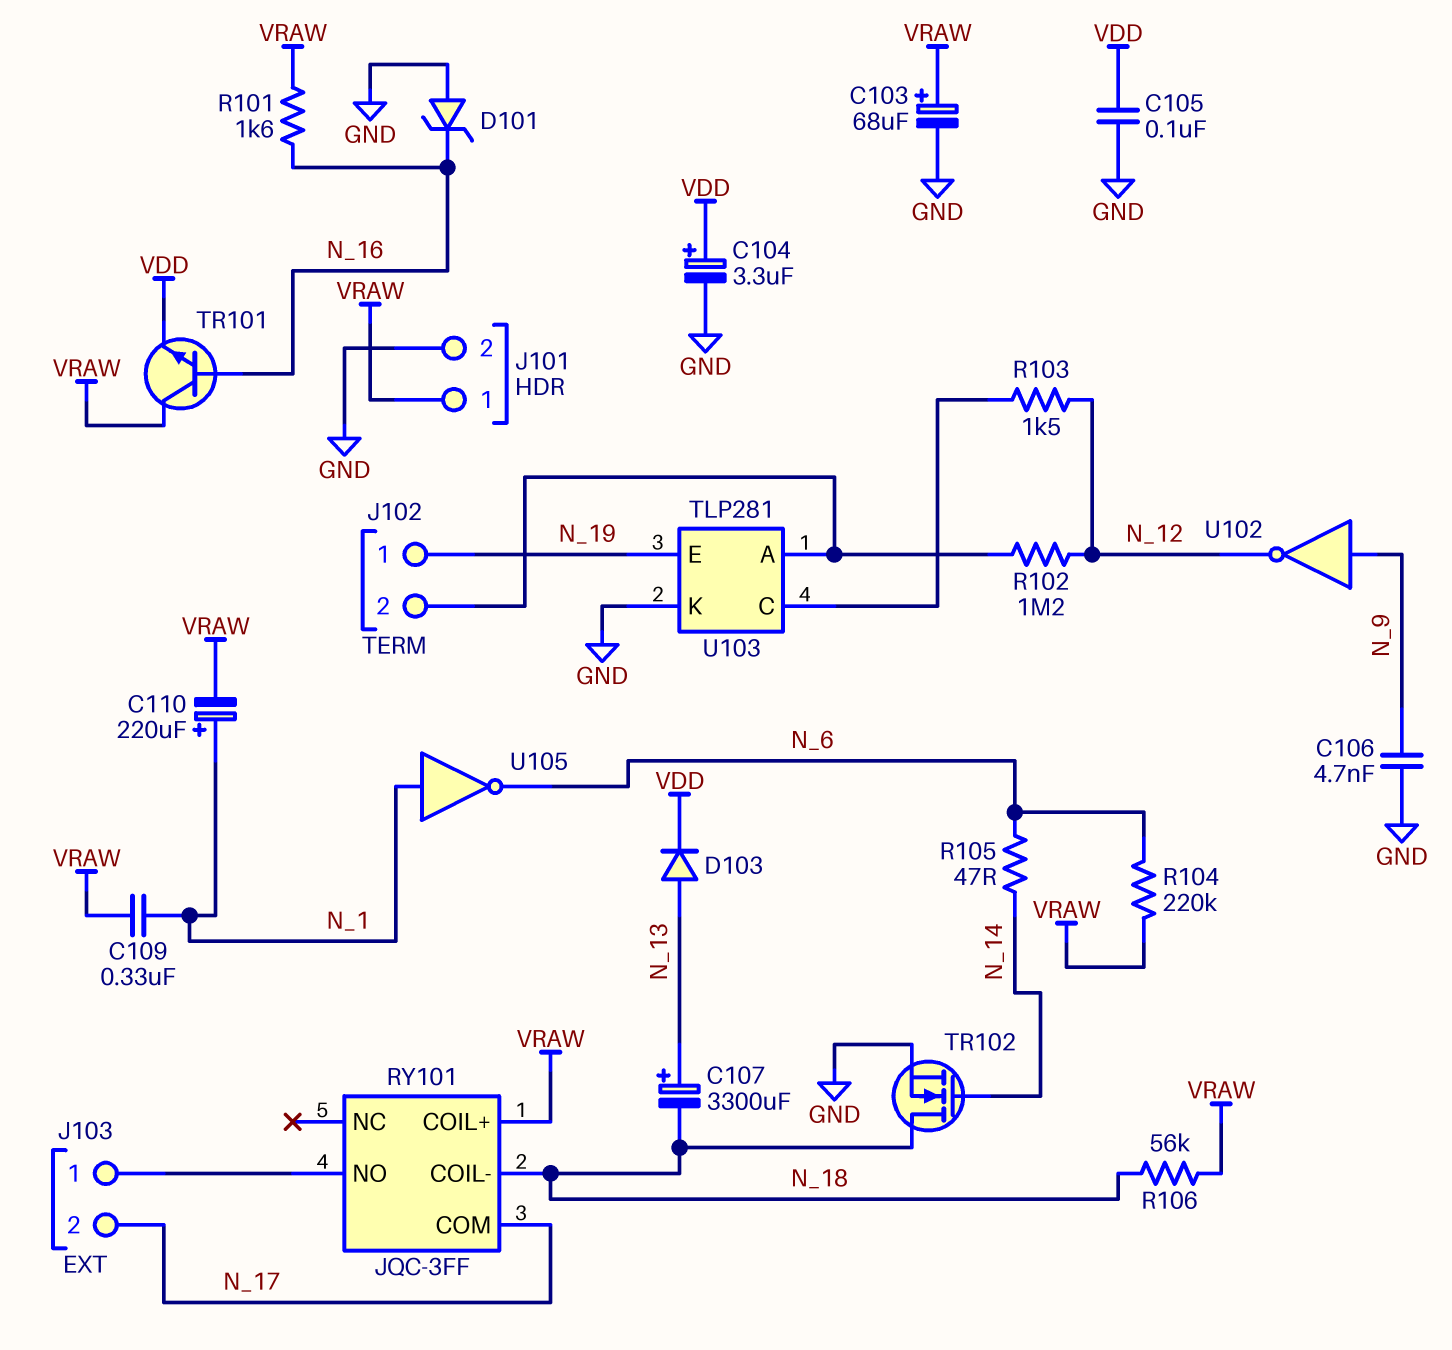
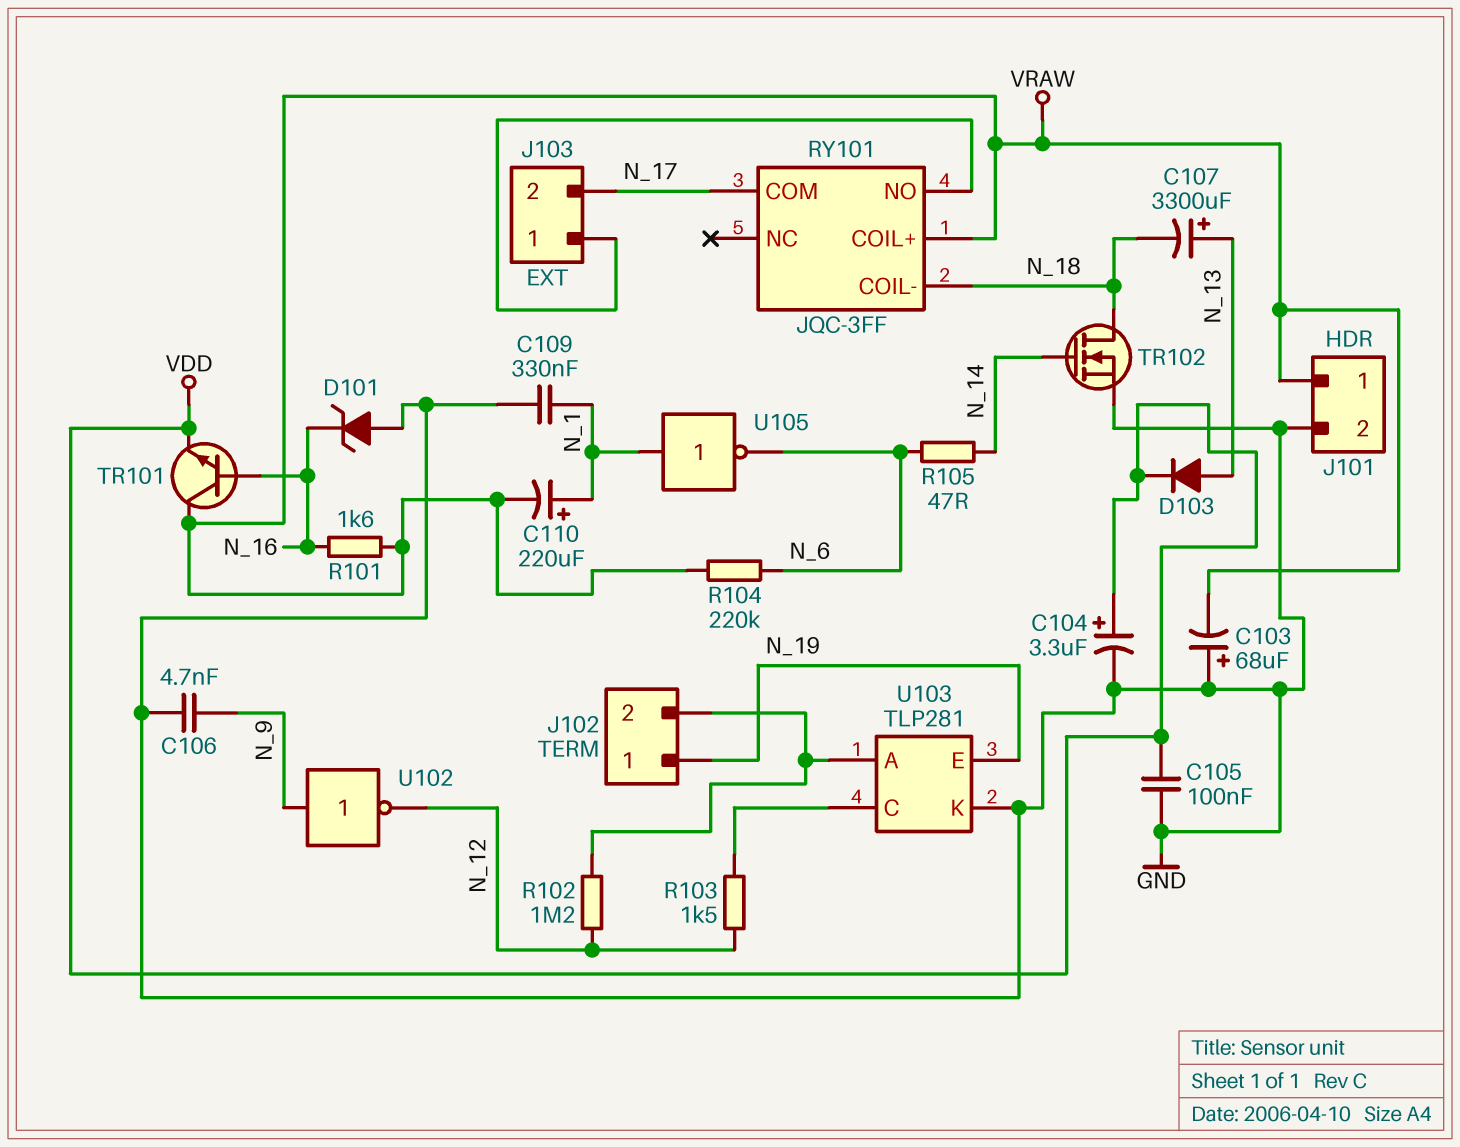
C103: 68uF (plus VRAW, minus GND) -> 68uF (plus GND, minus VRAW)
C109: 330nF (N_1, VRAW) -> 330nF (GND, N_1)
R106: 56k (N_18, VRAW) -> none

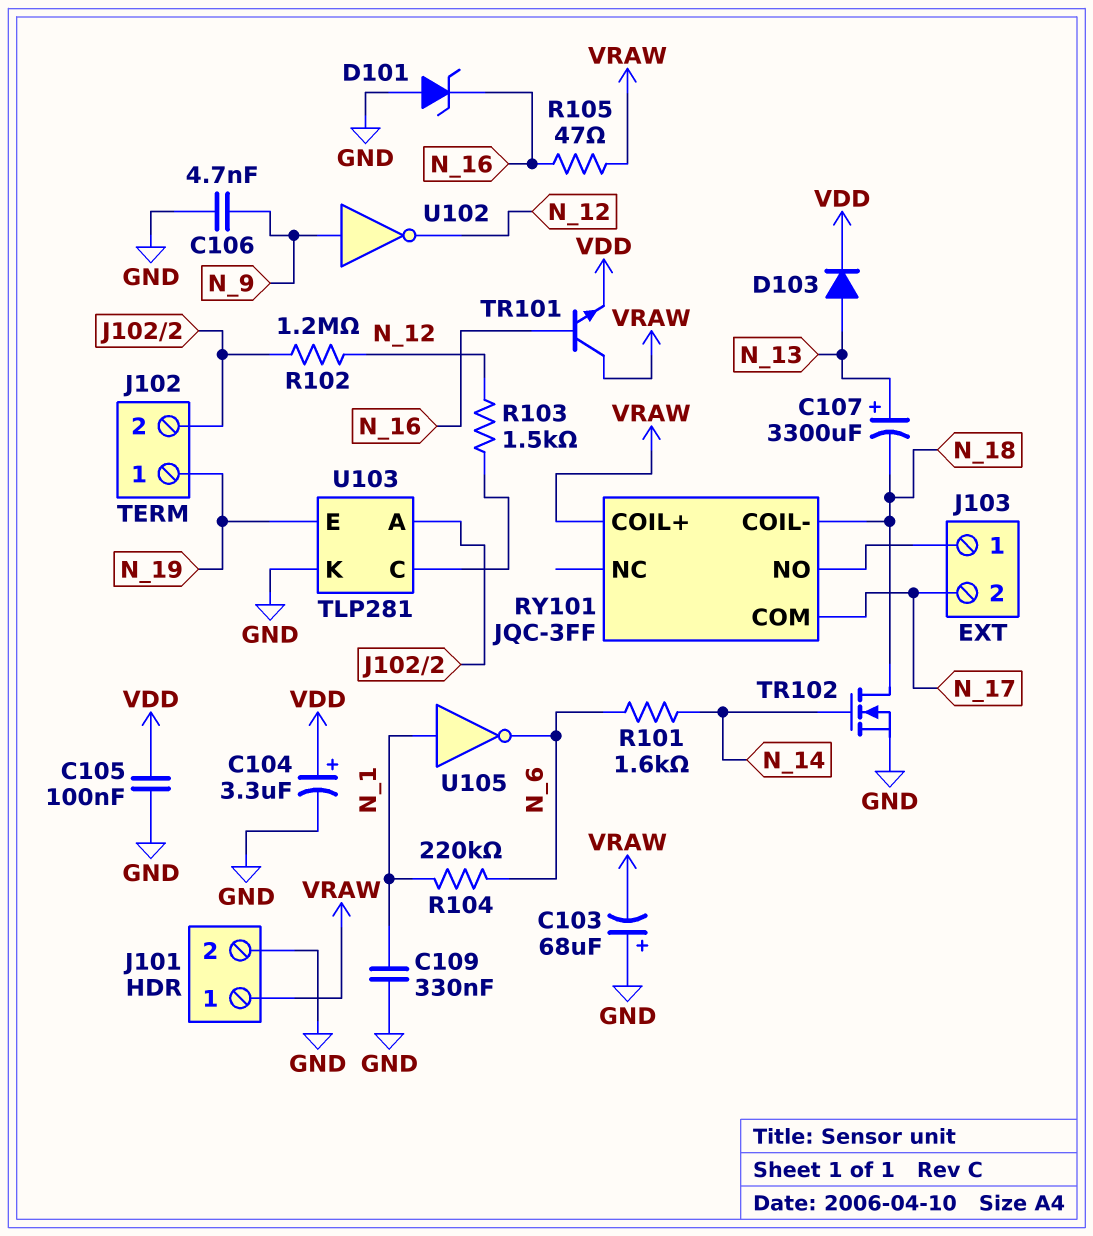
C110: 220uF (plus N_1, minus VRAW) -> none
R101: 1.6k (N_16, VRAW) -> 1.6k (N_6, N_14)
R104: 220k (N_6, VRAW) -> 220k (N_1, N_6)
R105: 47 (N_6, N_14) -> 47 (N_16, VRAW)

